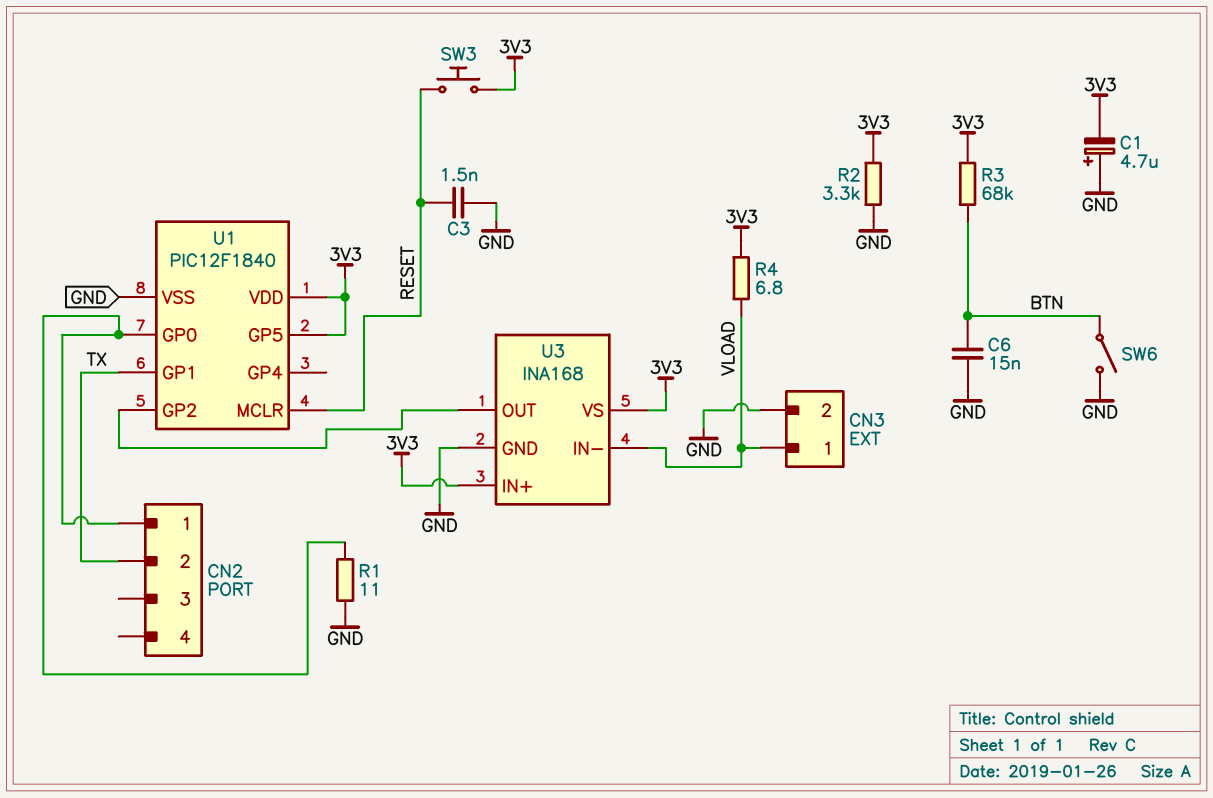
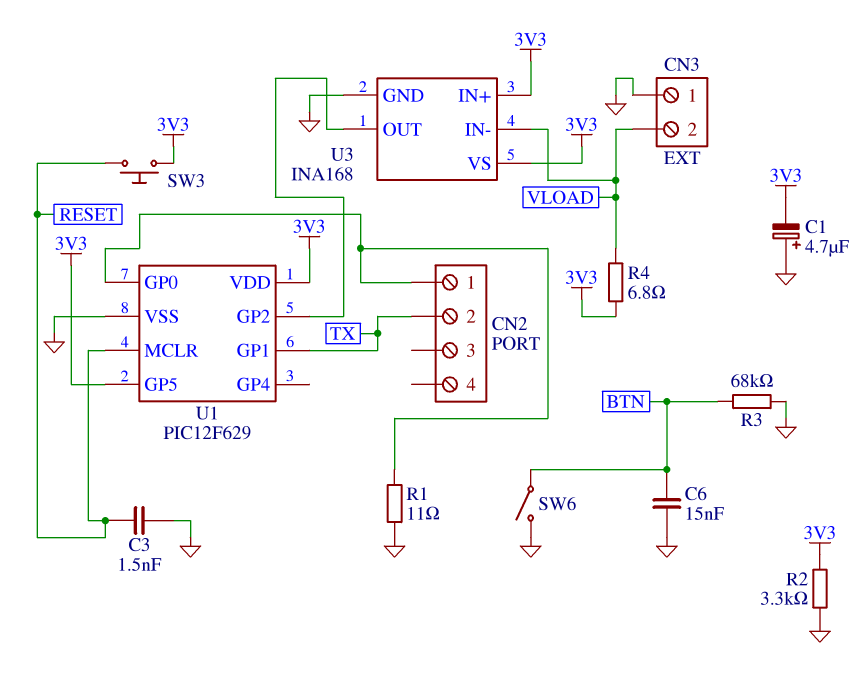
CN3 pin 1: VLOAD -> GND
CN3 pin 2: GND -> VLOAD
R3: 68k (3V3, BTN) -> 68k (BTN, GND)
U1: PIC12F1840 -> PIC12F629

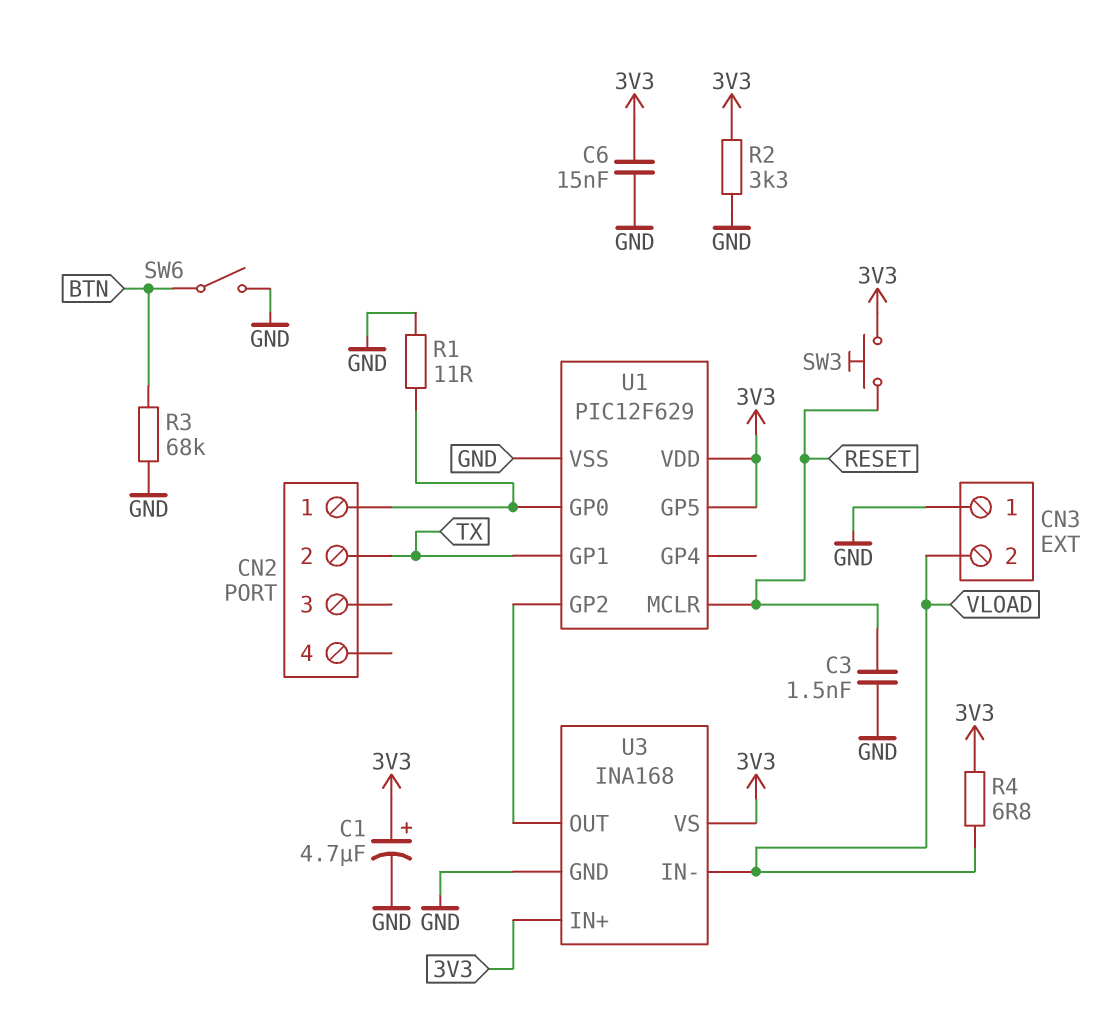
C1: 4.7uF (plus GND, minus 3V3) -> 4.7uF (plus 3V3, minus GND)
C6: 15nF (BTN, GND) -> 15nF (3V3, GND)

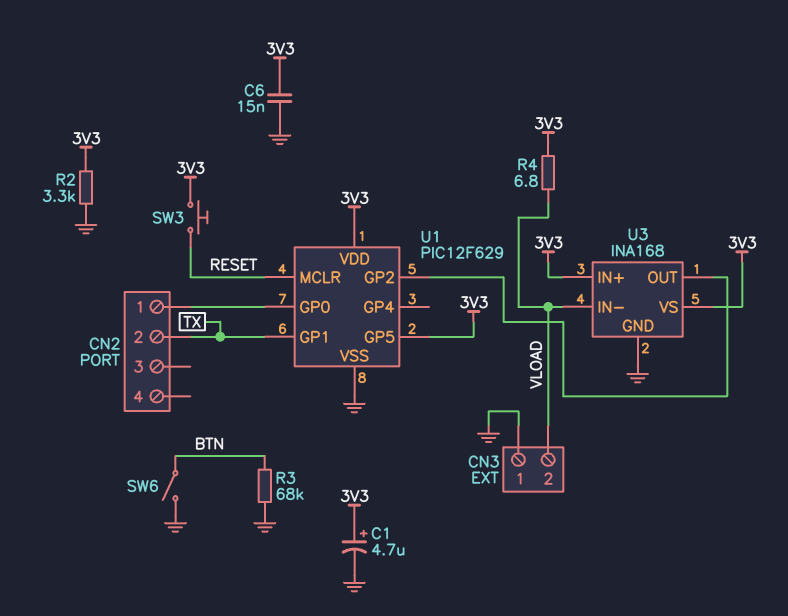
C3: 1.5nF (GND, RESET) -> none
R1: 11 (CN2/1, GND) -> none

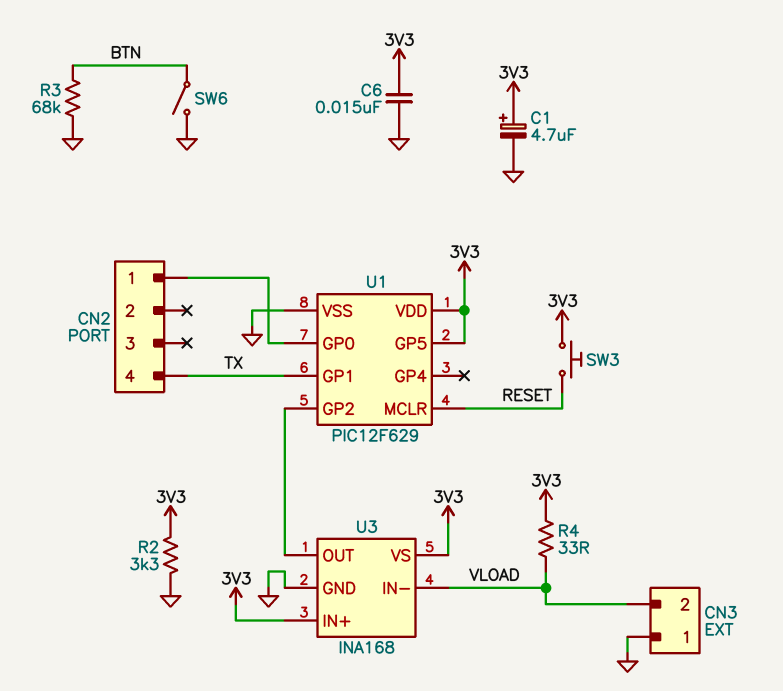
CN2 pin 2: TX -> none
CN2 pin 4: none -> TX
R4: 6.8 (3V3, VLOAD) -> 33 (3V3, VLOAD)

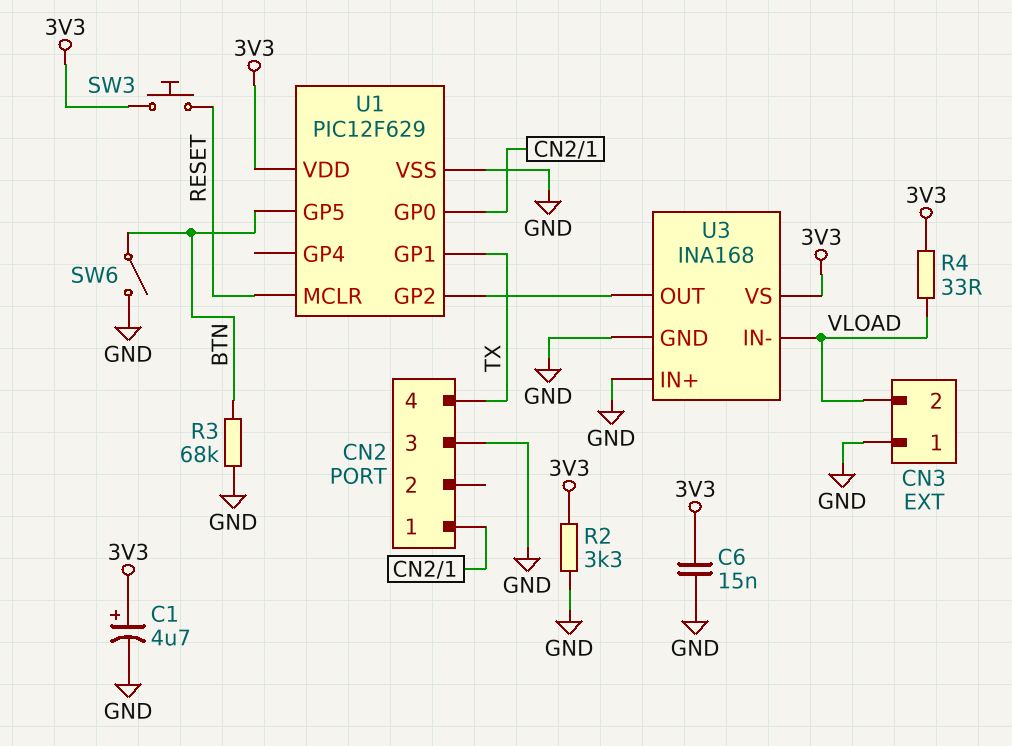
CN2 pin 3: none -> GND
U1 pin GP5: 3V3 -> BTN
U3 pin IN+: 3V3 -> GND

